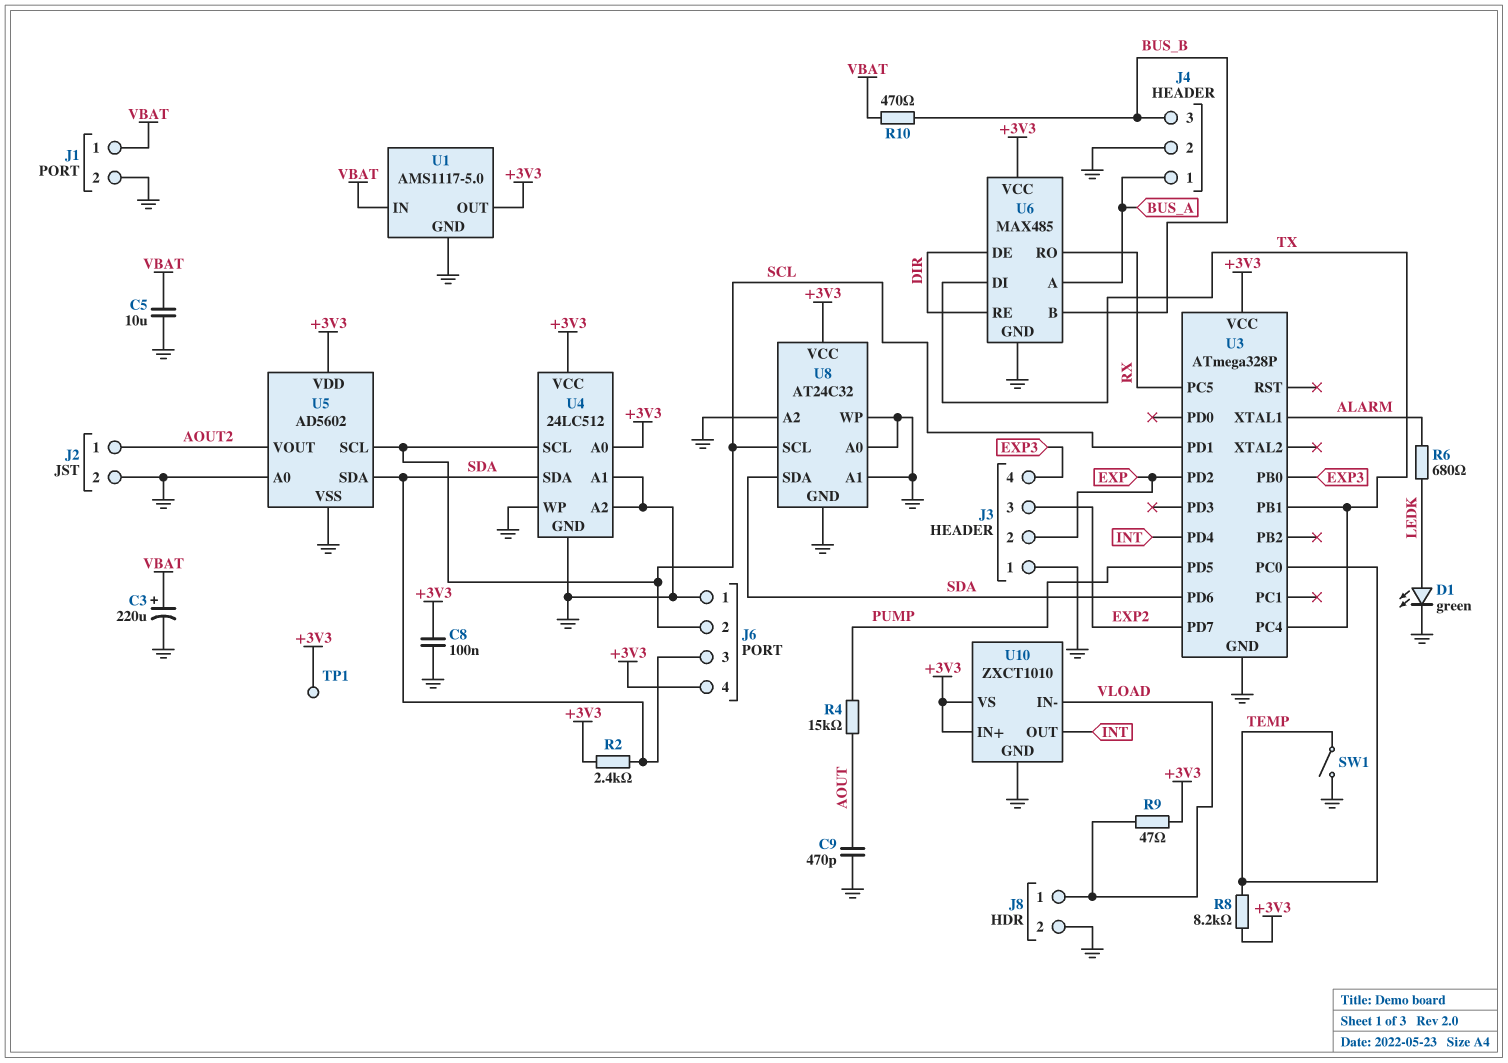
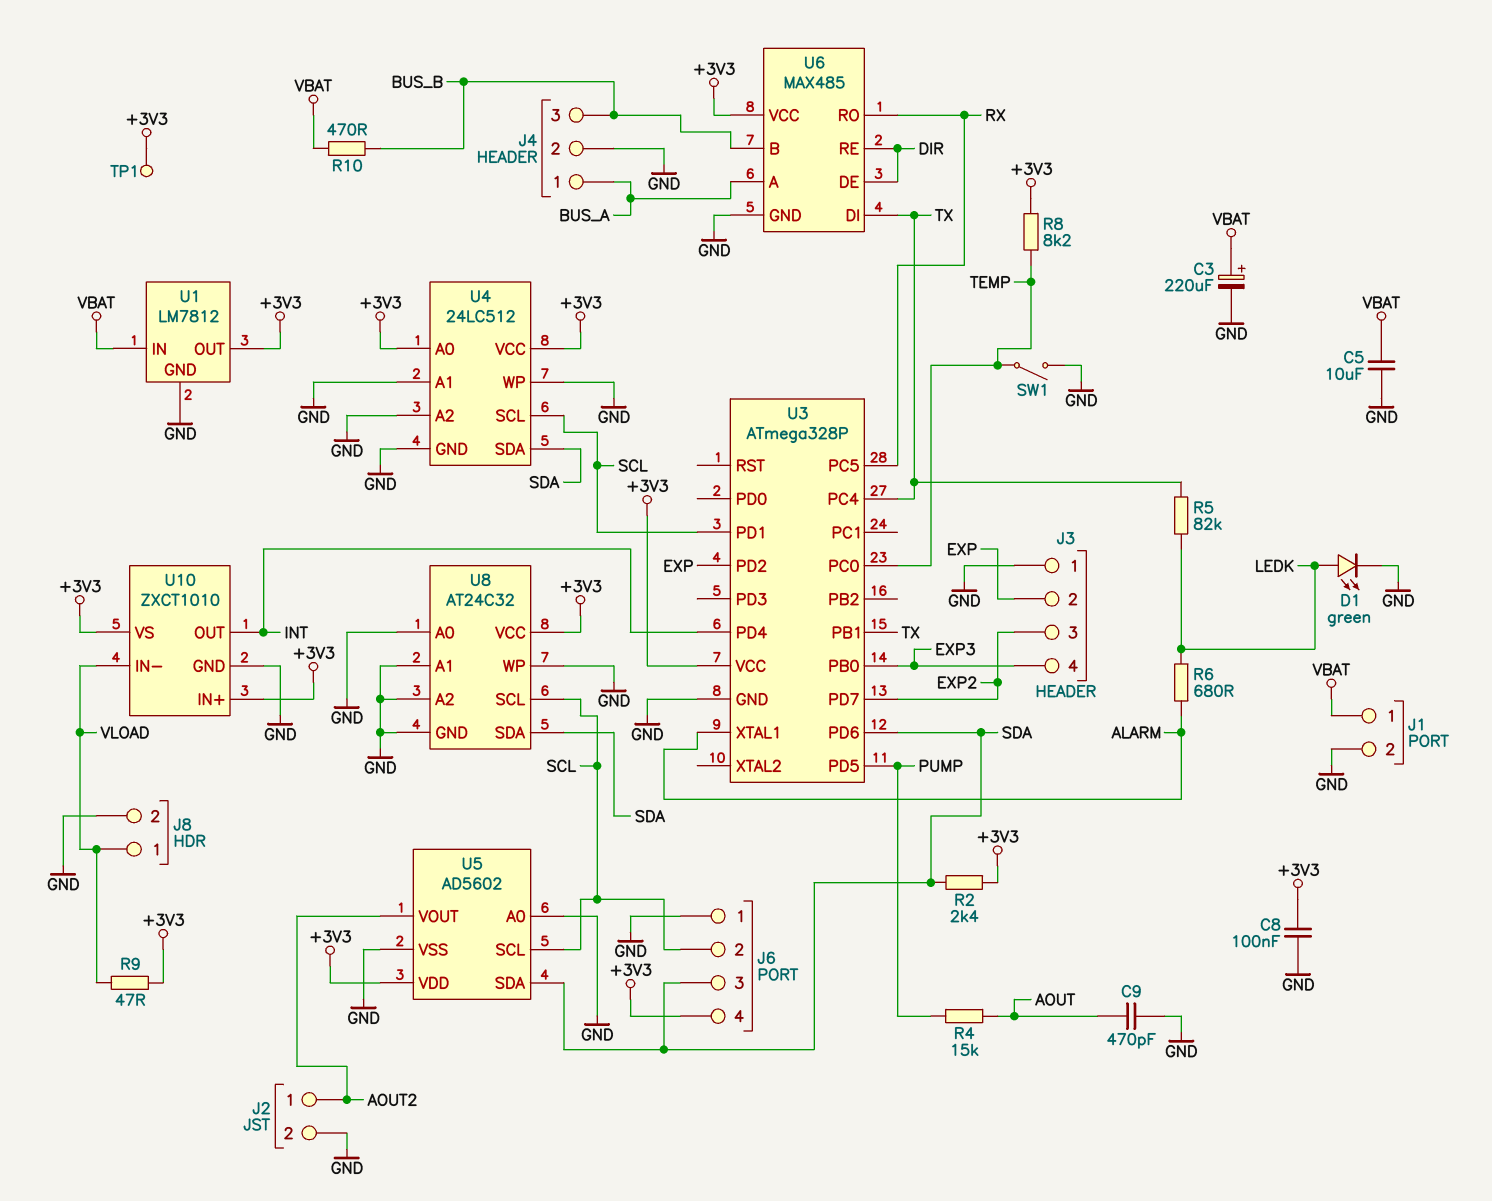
R5: none -> 82k (LEDK, TX)
U1: AMS1117-5.0 -> LM7812

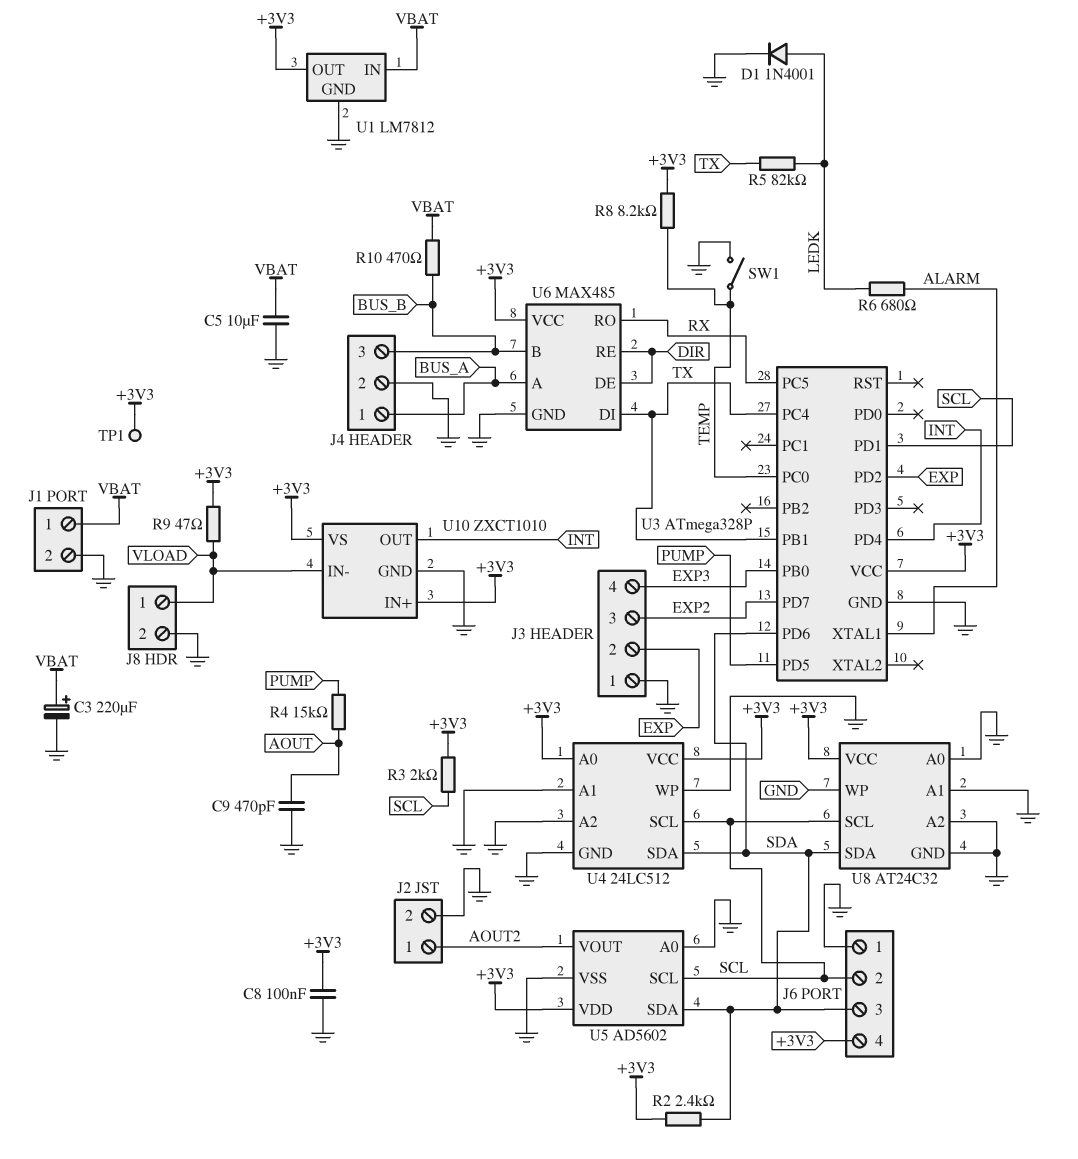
D1: LED green (A LEDK, K GND) -> diode 1N4001 (A LEDK, K GND)
R3: none -> 2k (+3V3, SCL)

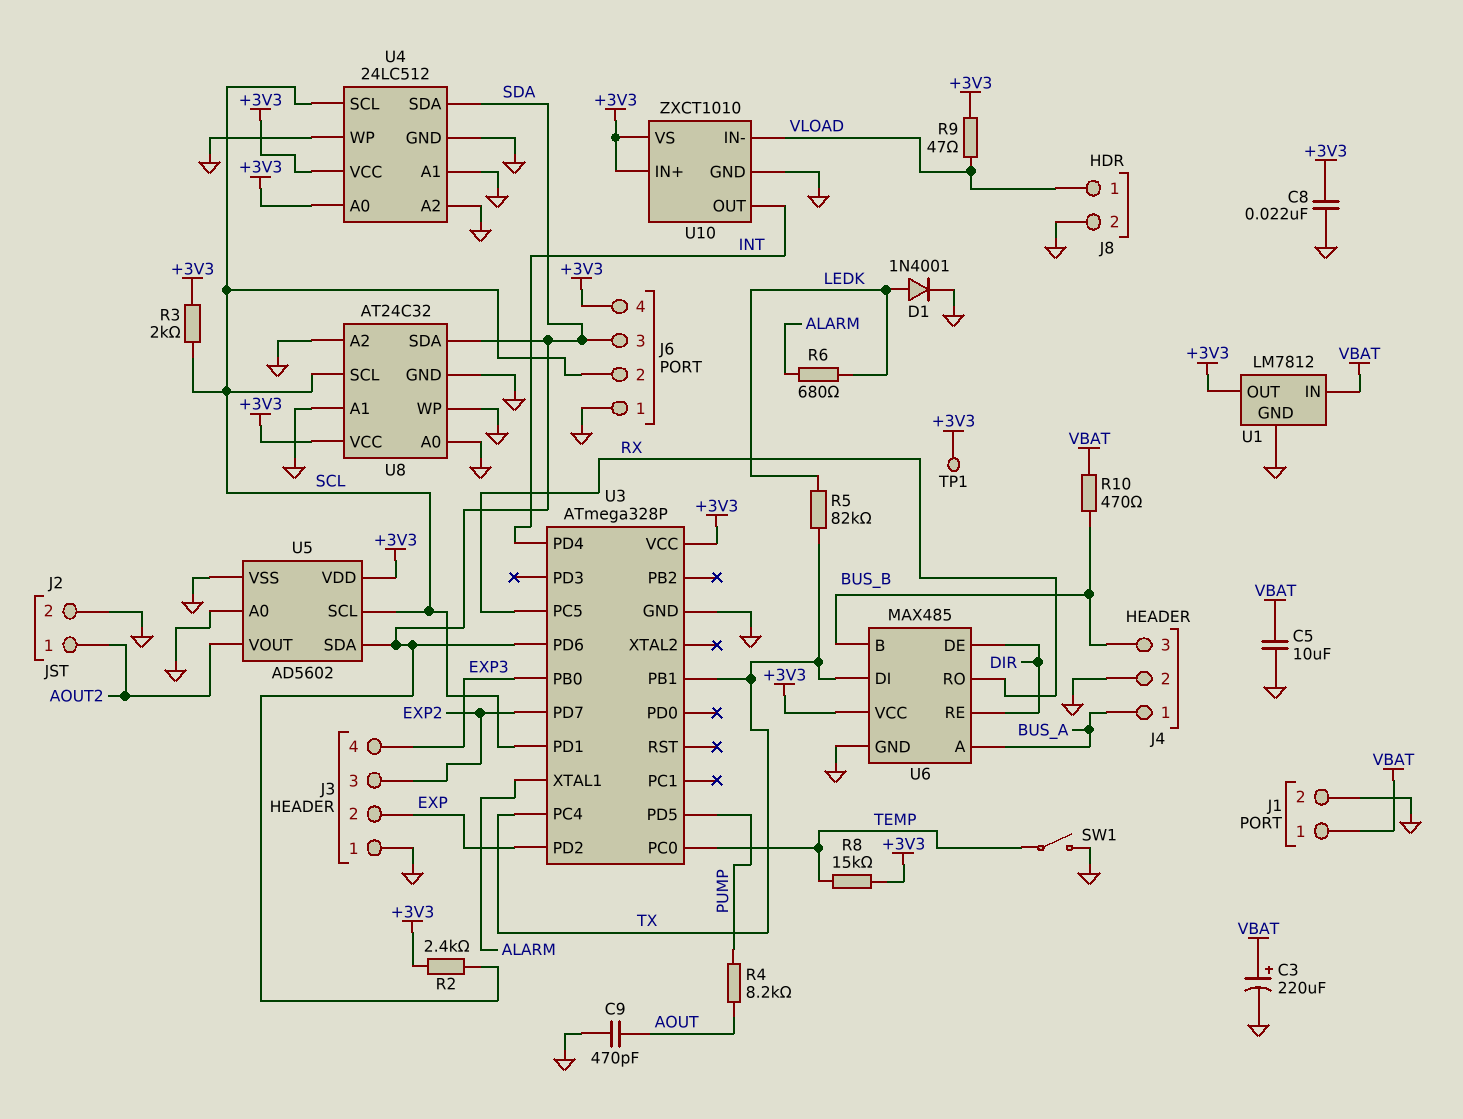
C8: 100nF (+3V3, GND) -> 22nF (+3V3, GND)
R4: 15k (AOUT, PUMP) -> 8.2k (AOUT, PUMP)
R8: 8.2k (+3V3, TEMP) -> 15k (+3V3, TEMP)

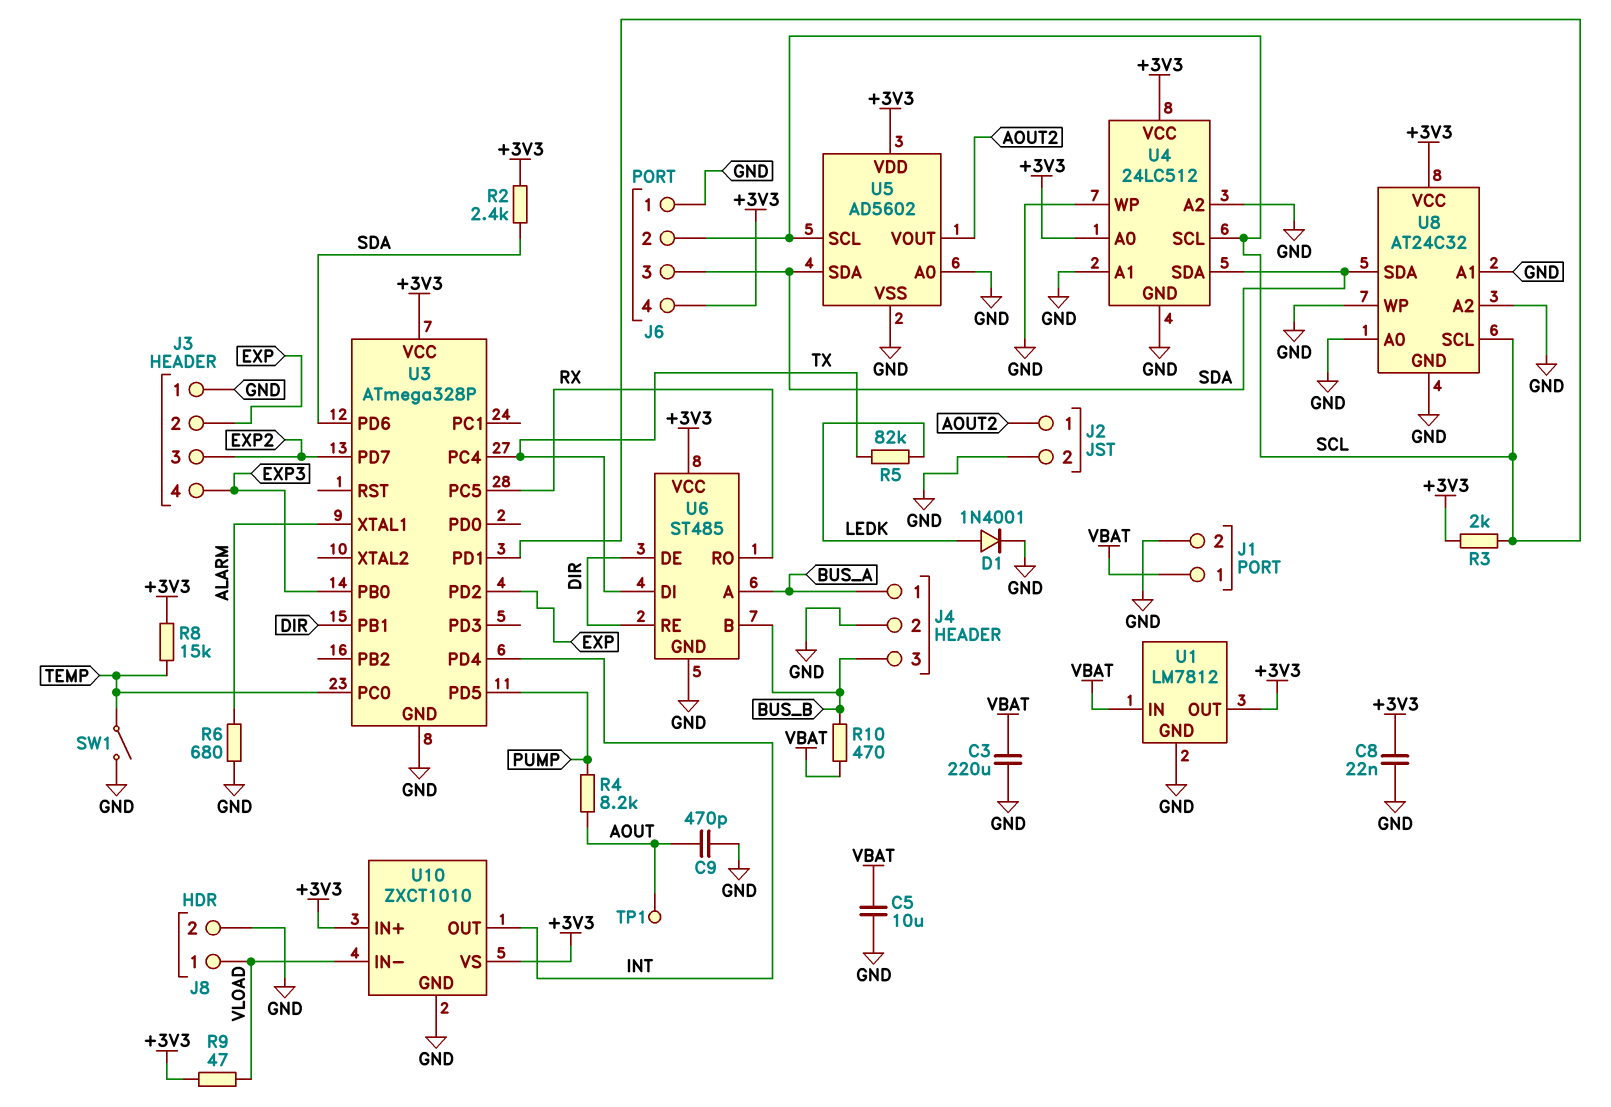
C3: 220uF (plus VBAT, minus GND) -> 220uF (GND, VBAT)
R6: 680 (ALARM, LEDK) -> 680 (ALARM, GND)
TP1: test point (+3V3) -> test point (AOUT)
U3 pin PB1: TX -> DIR
U6: MAX485 -> ST485

